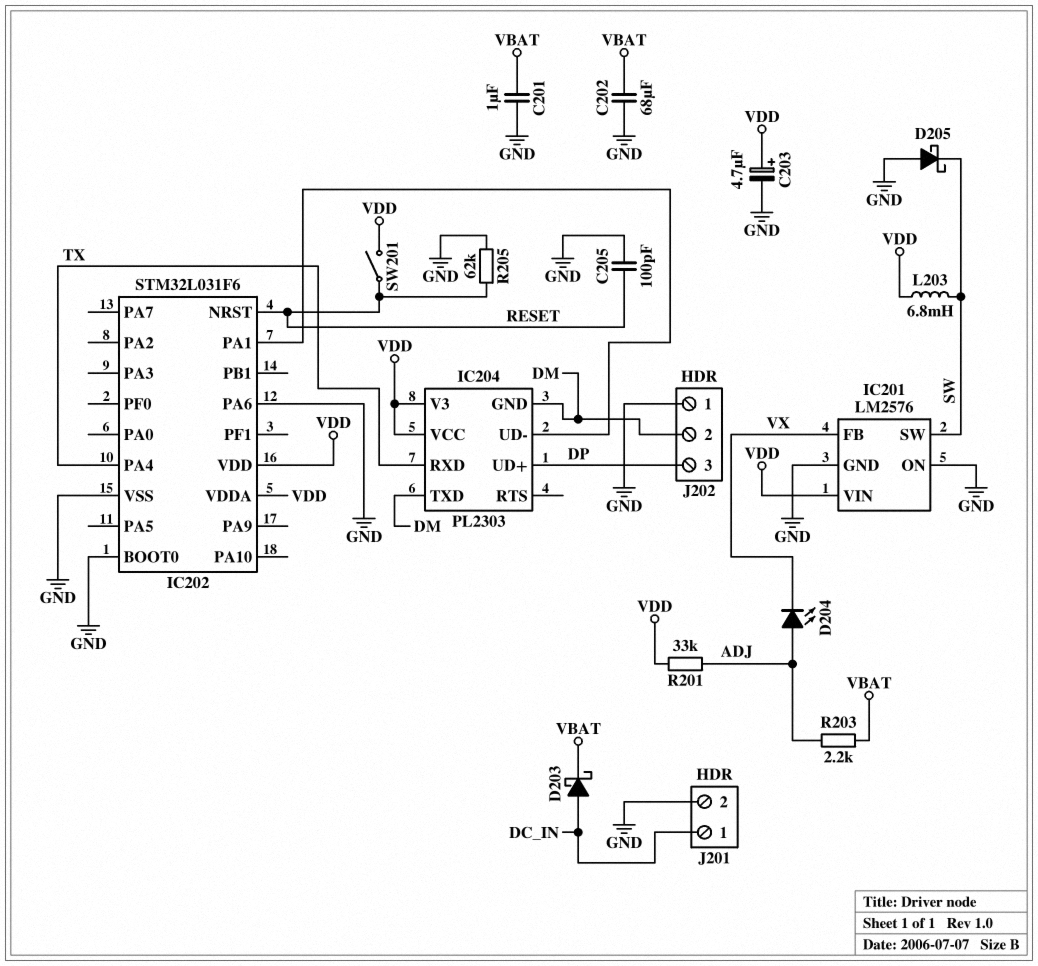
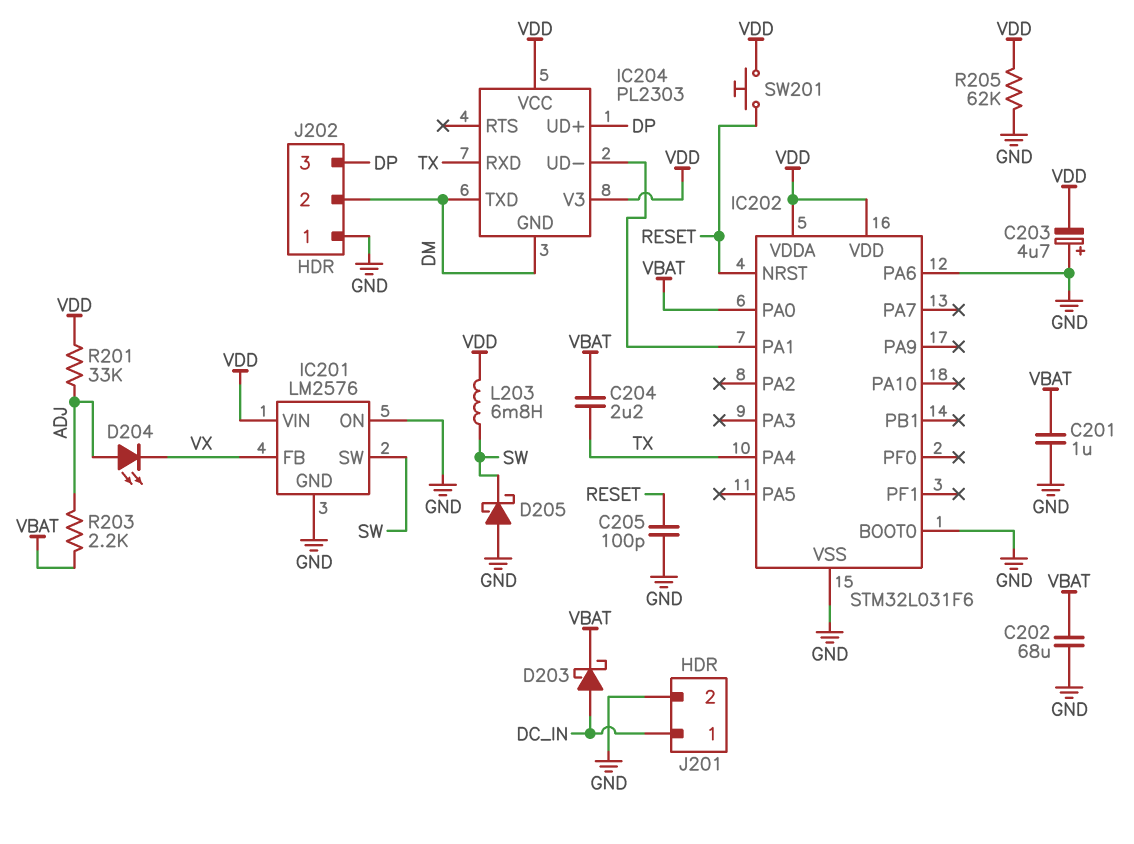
C203: 4.7uF (plus VDD, minus GND) -> 4.7uF (plus GND, minus VDD)
C204: none -> 2.2uF (TX, VBAT)
IC202 pin PA0: none -> VBAT
R205: 62k (GND, RESET) -> 62k (GND, VDD)
SW201: switch (RESET, VDD) -> button (RESET, VDD)

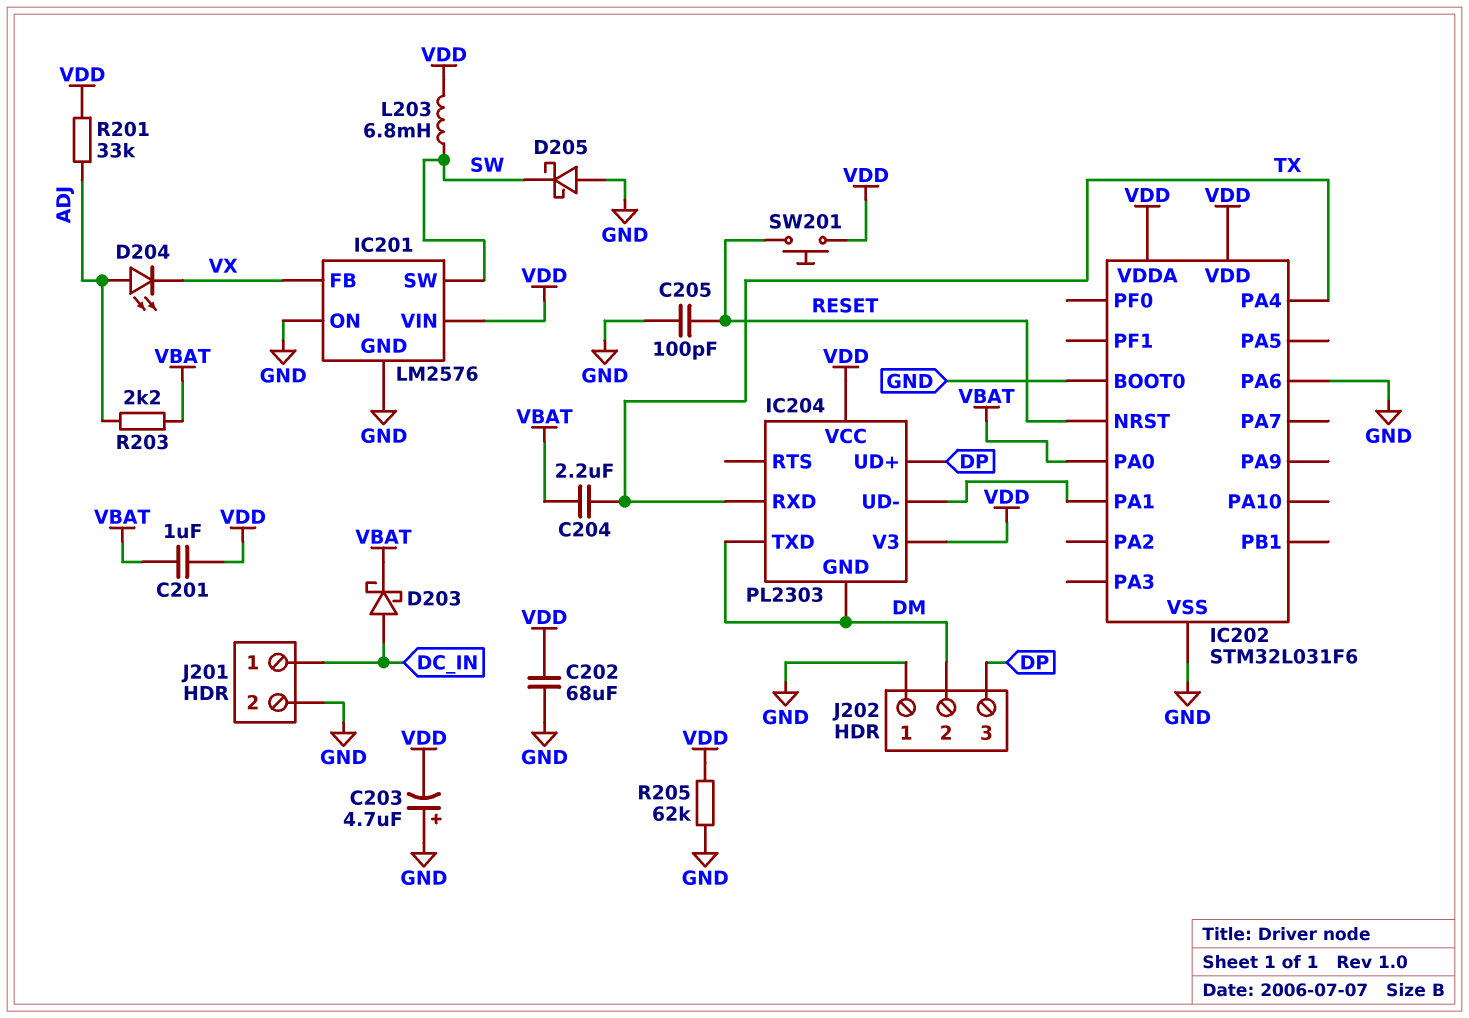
C201: 1uF (GND, VBAT) -> 1uF (VBAT, VDD)
C202: 68uF (GND, VBAT) -> 68uF (GND, VDD)

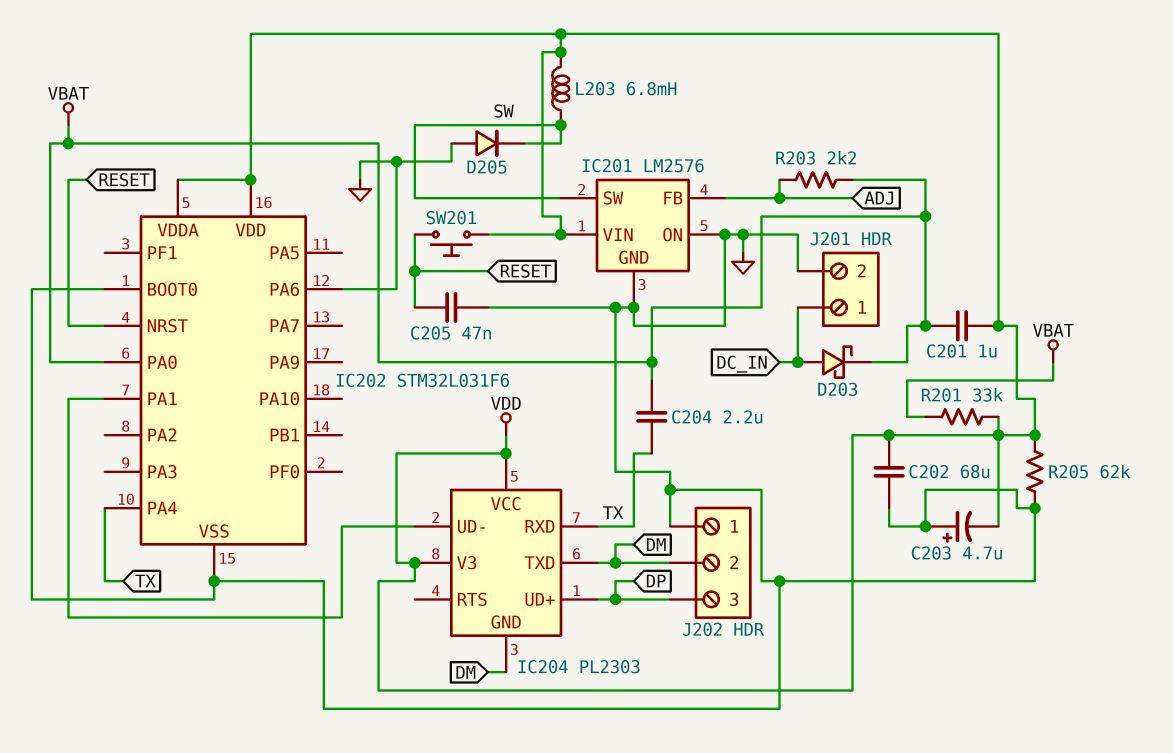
C205: 100pF (GND, RESET) -> 47nF (GND, RESET)
D204: LED (A ADJ, K VX) -> none
D205: schottky (A GND, K SW) -> diode (A GND, K SW)
IC201 pin FB: VX -> ADJ
R201: 33k (ADJ, VDD) -> 33k (VBAT, VDD)

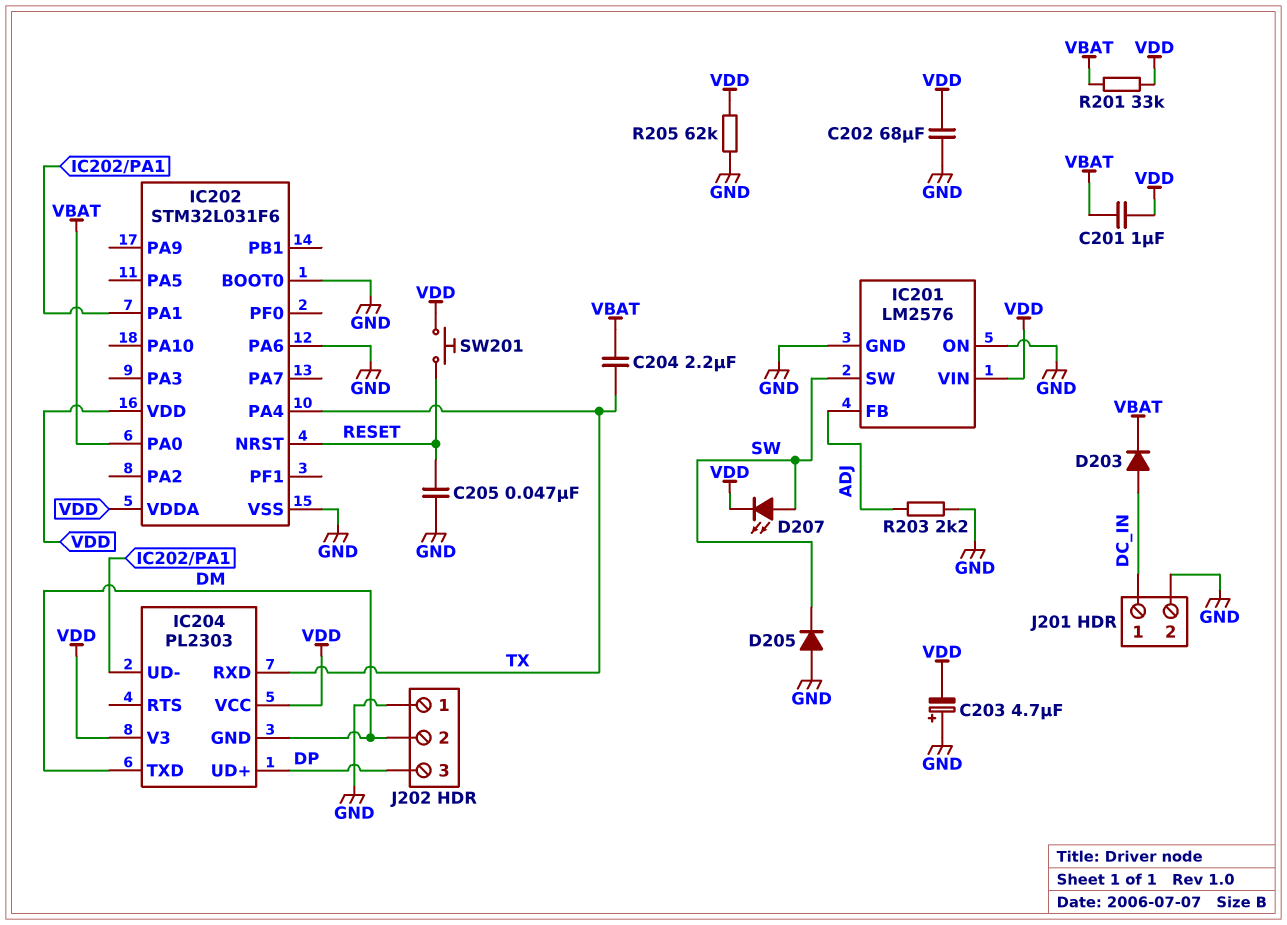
D203: schottky (A DC_IN, K VBAT) -> diode (A DC_IN, K VBAT)
D207: none -> LED (A SW, K VDD)
L203: 6.8mH (SW, VDD) -> none
R203: 2.2k (ADJ, VBAT) -> 2.2k (ADJ, GND)

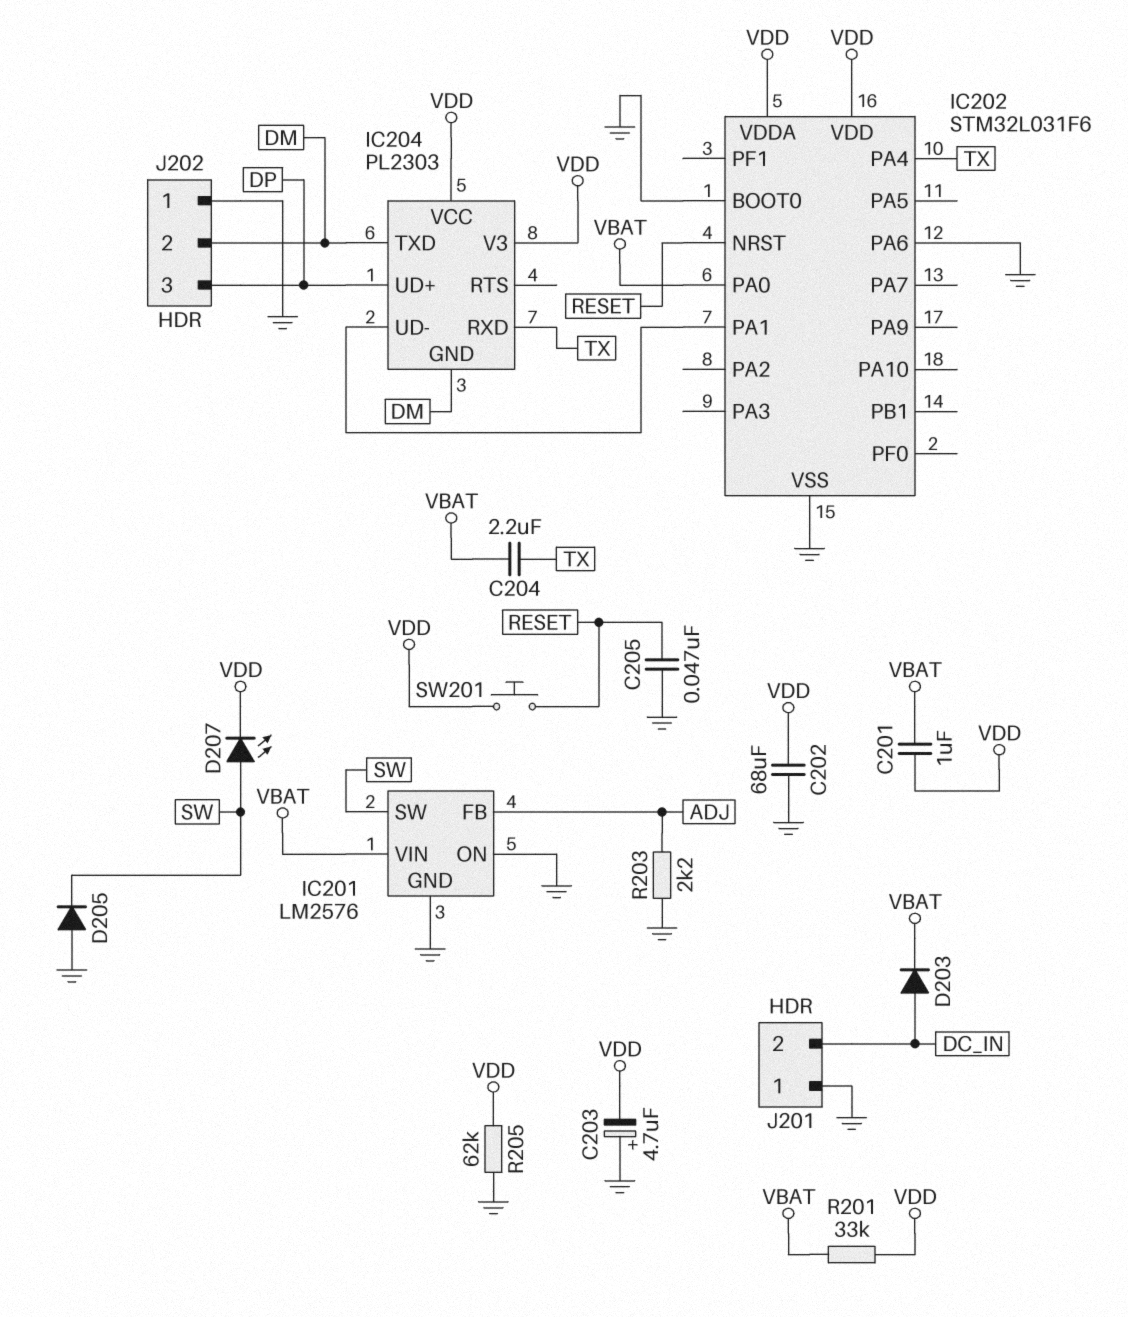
IC201 pin VIN: VDD -> VBAT
J201 pin 1: DC_IN -> GND
J201 pin 2: GND -> DC_IN

